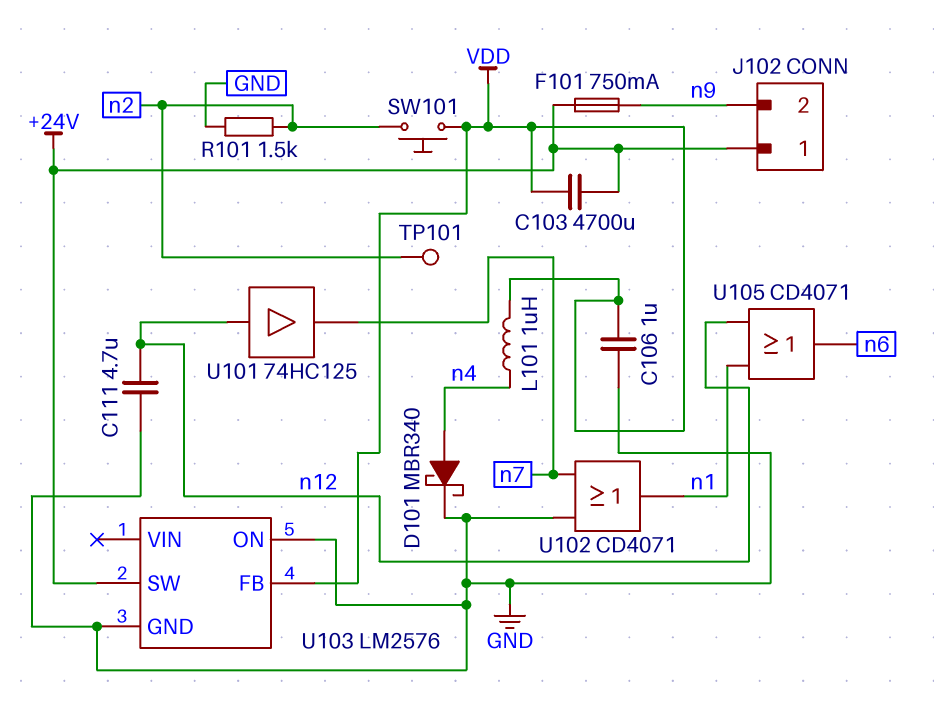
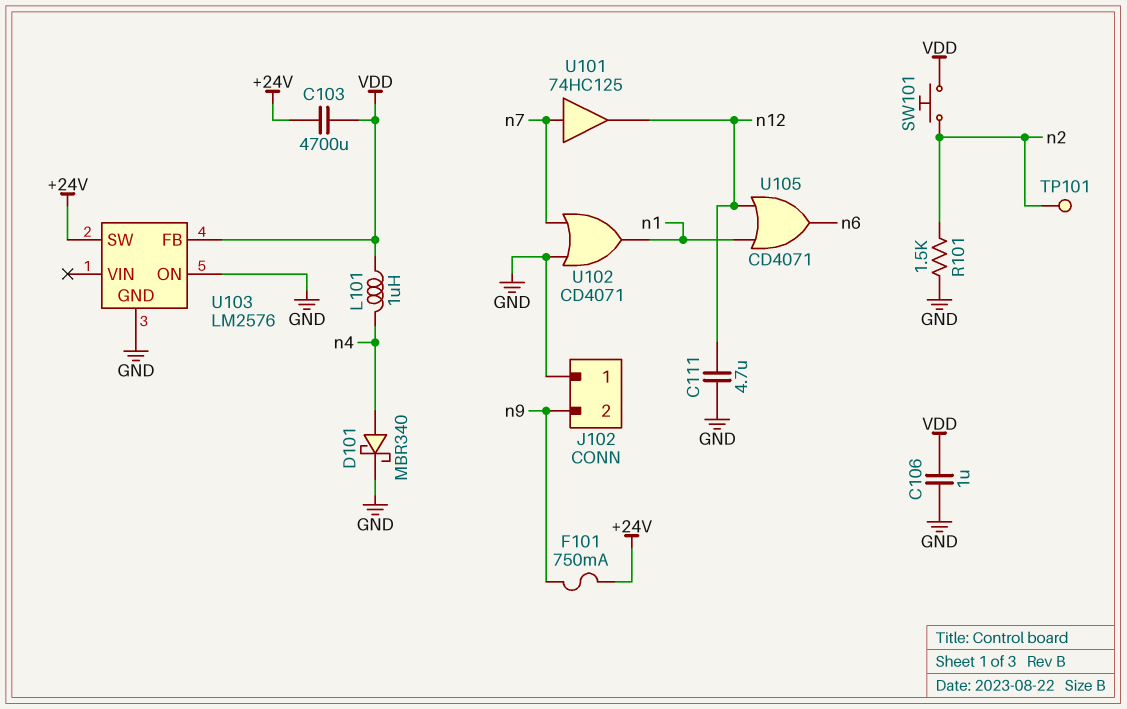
J102 pin 1: +24V -> GND
U101: buffer 74HC125 (in n12, out n7) -> buffer 74HC125 (in n7, out n12)

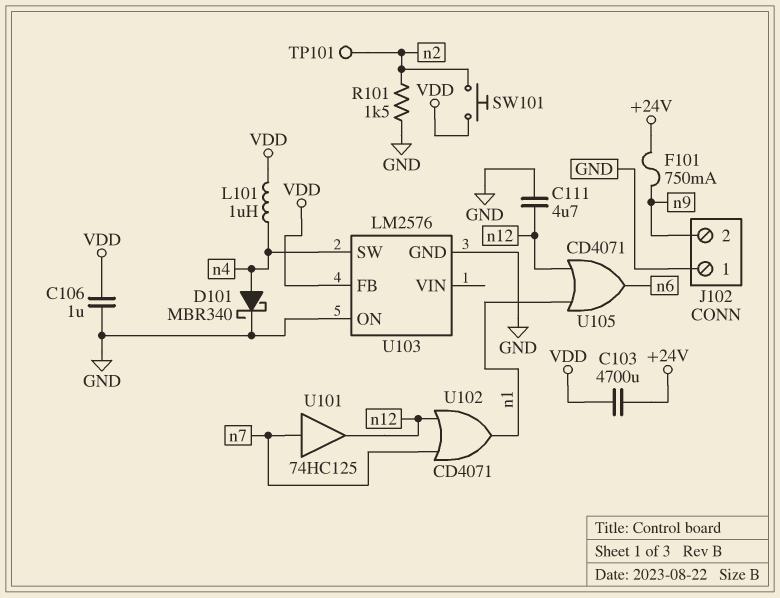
U102: OR CD4071 (in GND, in n7, out n1) -> OR CD4071 (in n7, in n12, out n1)
U103 pin SW: +24V -> n4

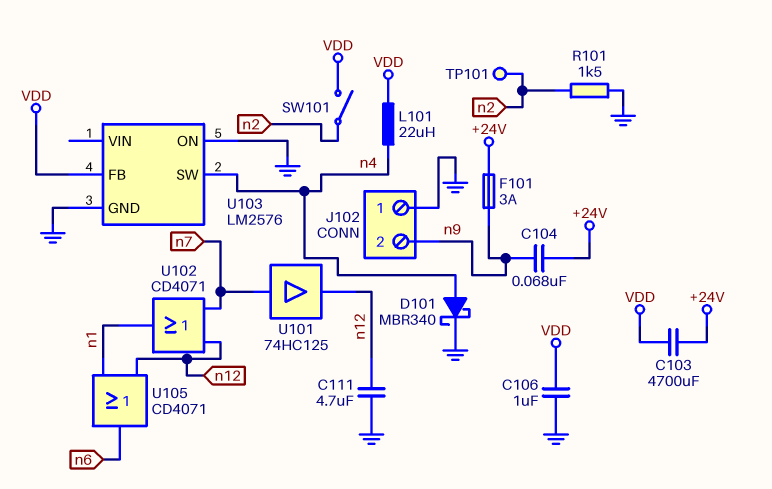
C104: none -> 68nF (+24V, n9)
F101: 750mA (+24V, n9) -> 3A (+24V, n9)
L101: 1uH (VDD, n4) -> 22uH (VDD, n4)
SW101: button (VDD, n2) -> switch (VDD, n2)

